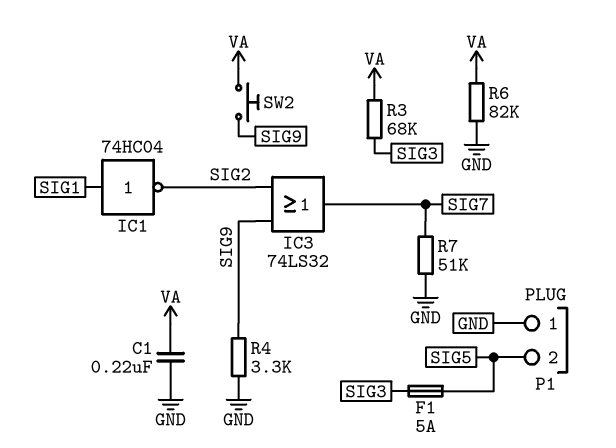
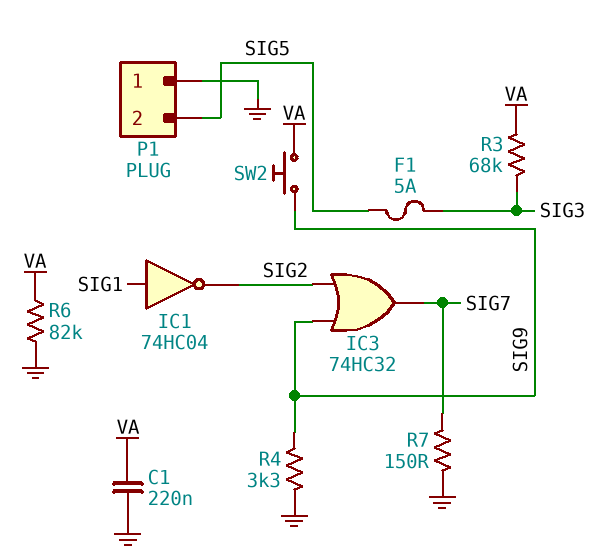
IC3: OR 74LS32 (in SIG2, in SIG9, out SIG7) -> OR 74HC32 (in SIG2, in SIG9, out SIG7)
R7: 51k (GND, SIG7) -> 150 (GND, SIG7)

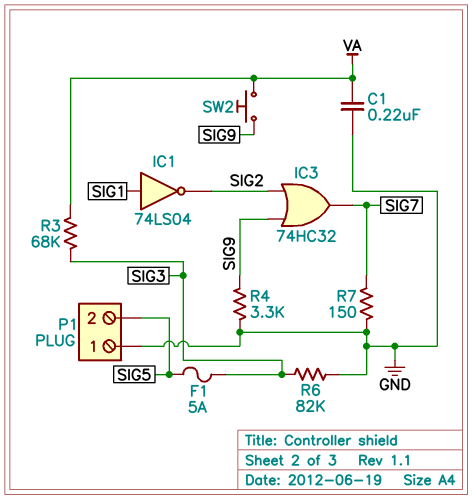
IC1: NOT 74HC04 (in SIG1, out SIG2) -> NOT 74LS04 (in SIG1, out SIG2)
R6: 82k (GND, VA) -> 82k (GND, SIG3)

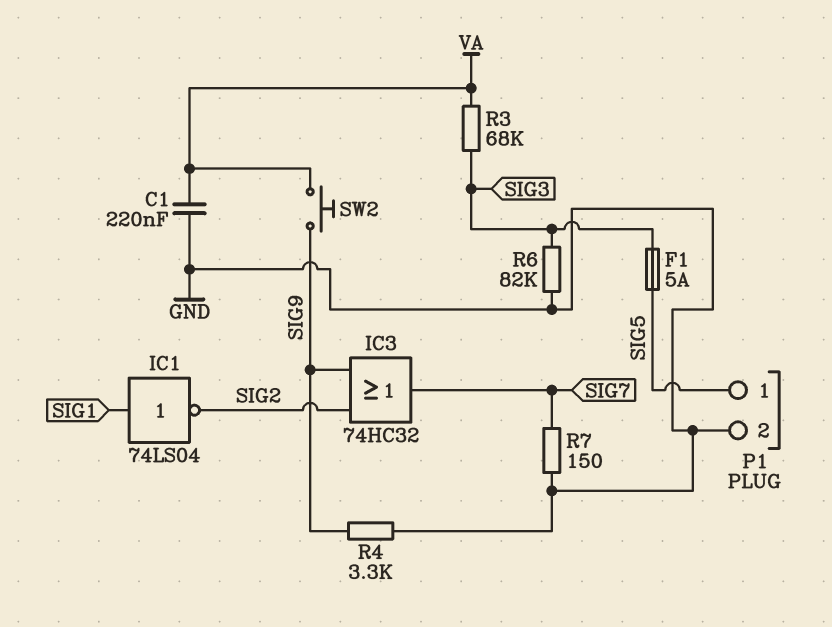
P1 pin 1: GND -> SIG5
P1 pin 2: SIG5 -> GND

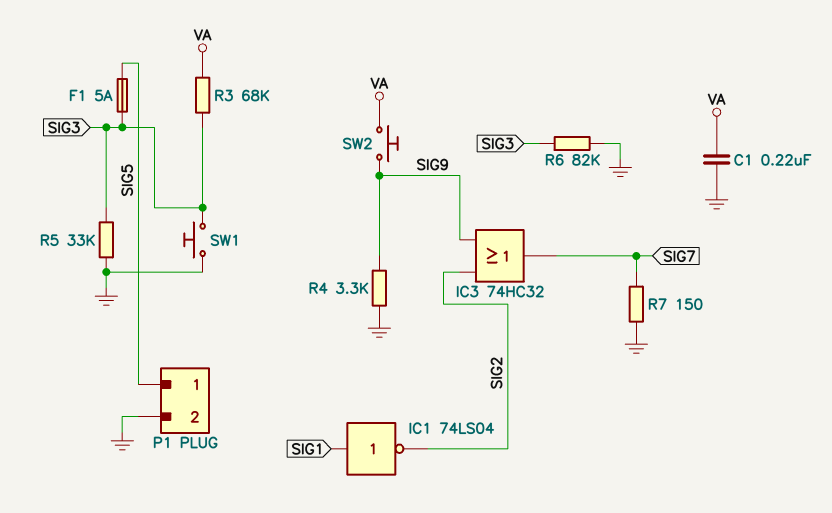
R5: none -> 33k (GND, SIG3)
SW1: none -> button (GND, SIG3)

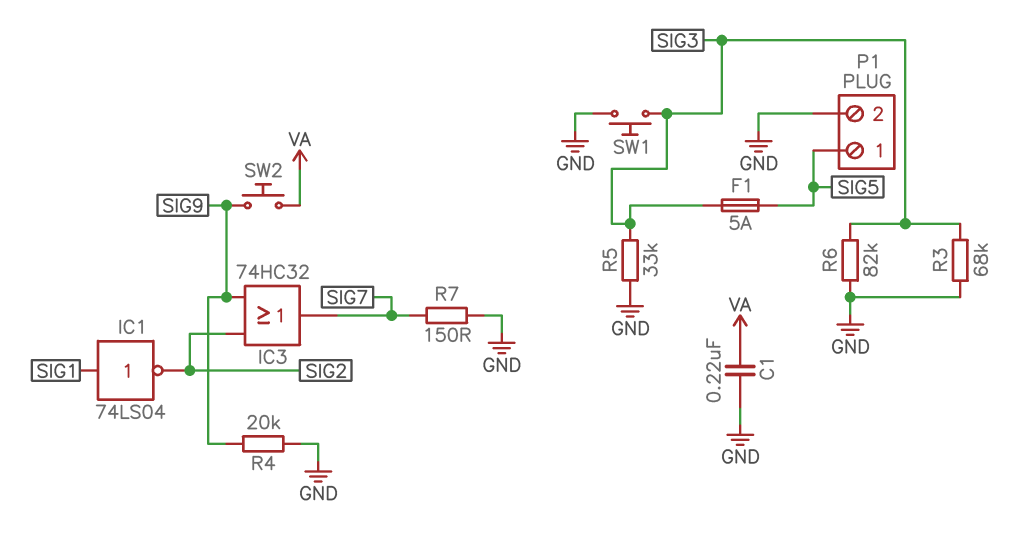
R3: 68k (SIG3, VA) -> 68k (GND, SIG3)
R4: 3.3k (GND, SIG9) -> 20k (GND, SIG9)

